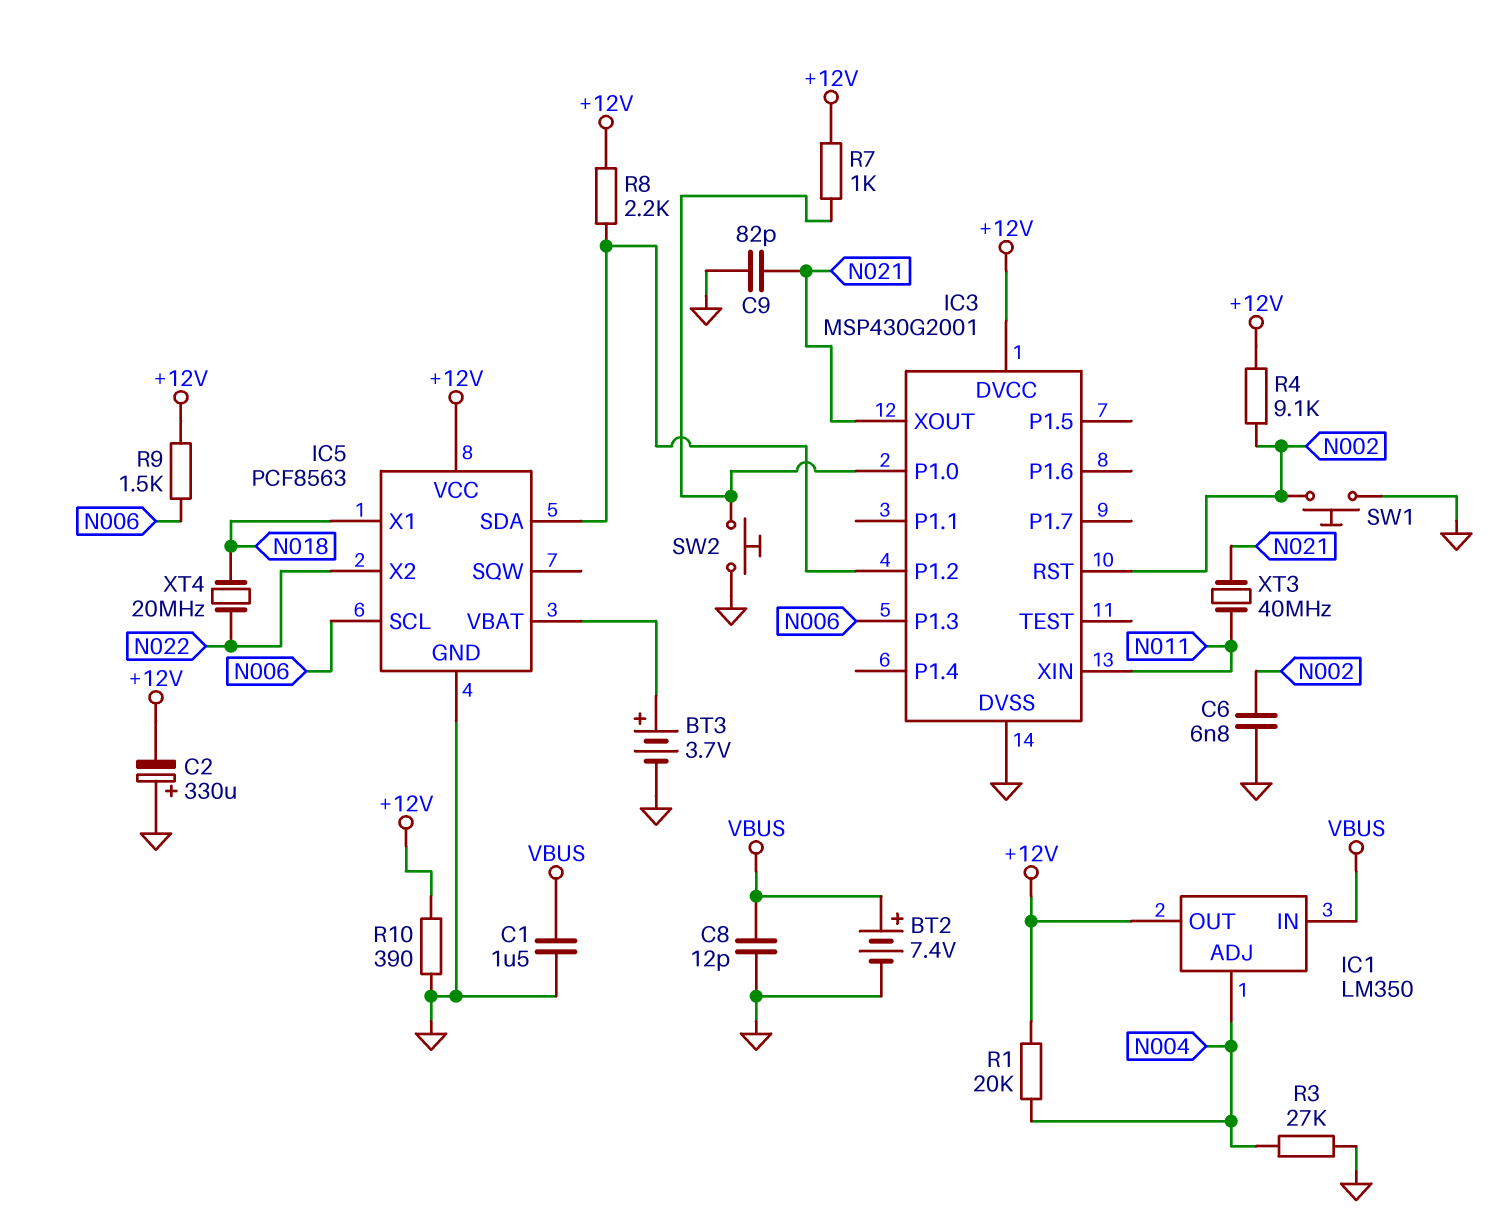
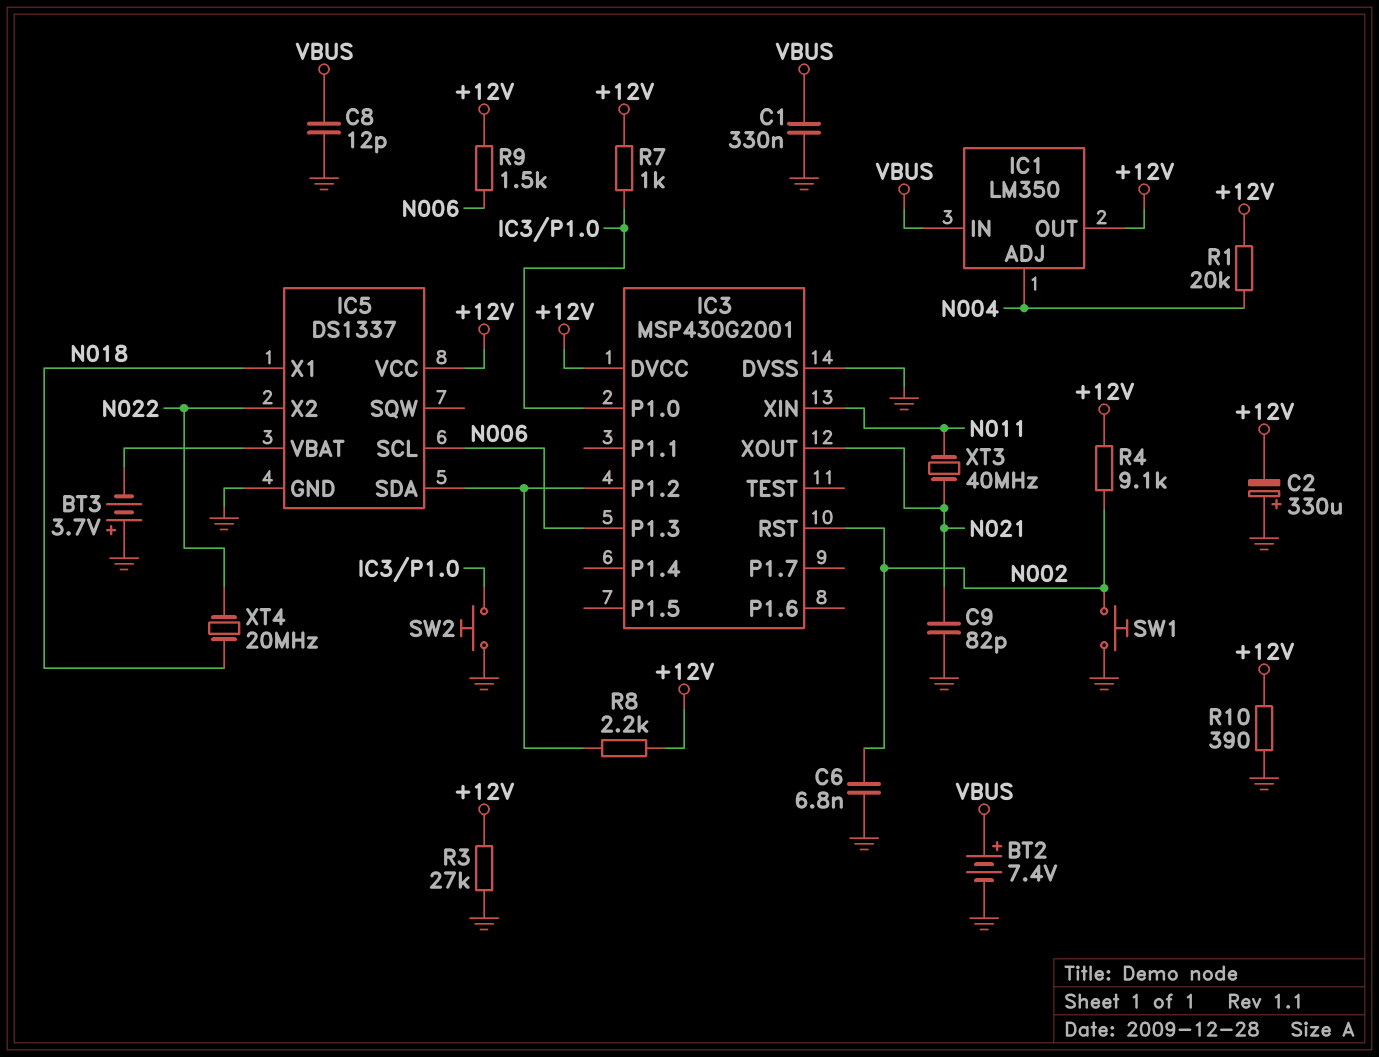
BT3: 3.7V (plus IC5/VBAT, minus GND) -> 3.7V (plus GND, minus IC5/VBAT)
C1: 1.5uF (GND, VBUS) -> 330nF (GND, VBUS)
IC5: PCF8563 -> DS1337
R3: 27k (GND, N004) -> 27k (+12V, GND)

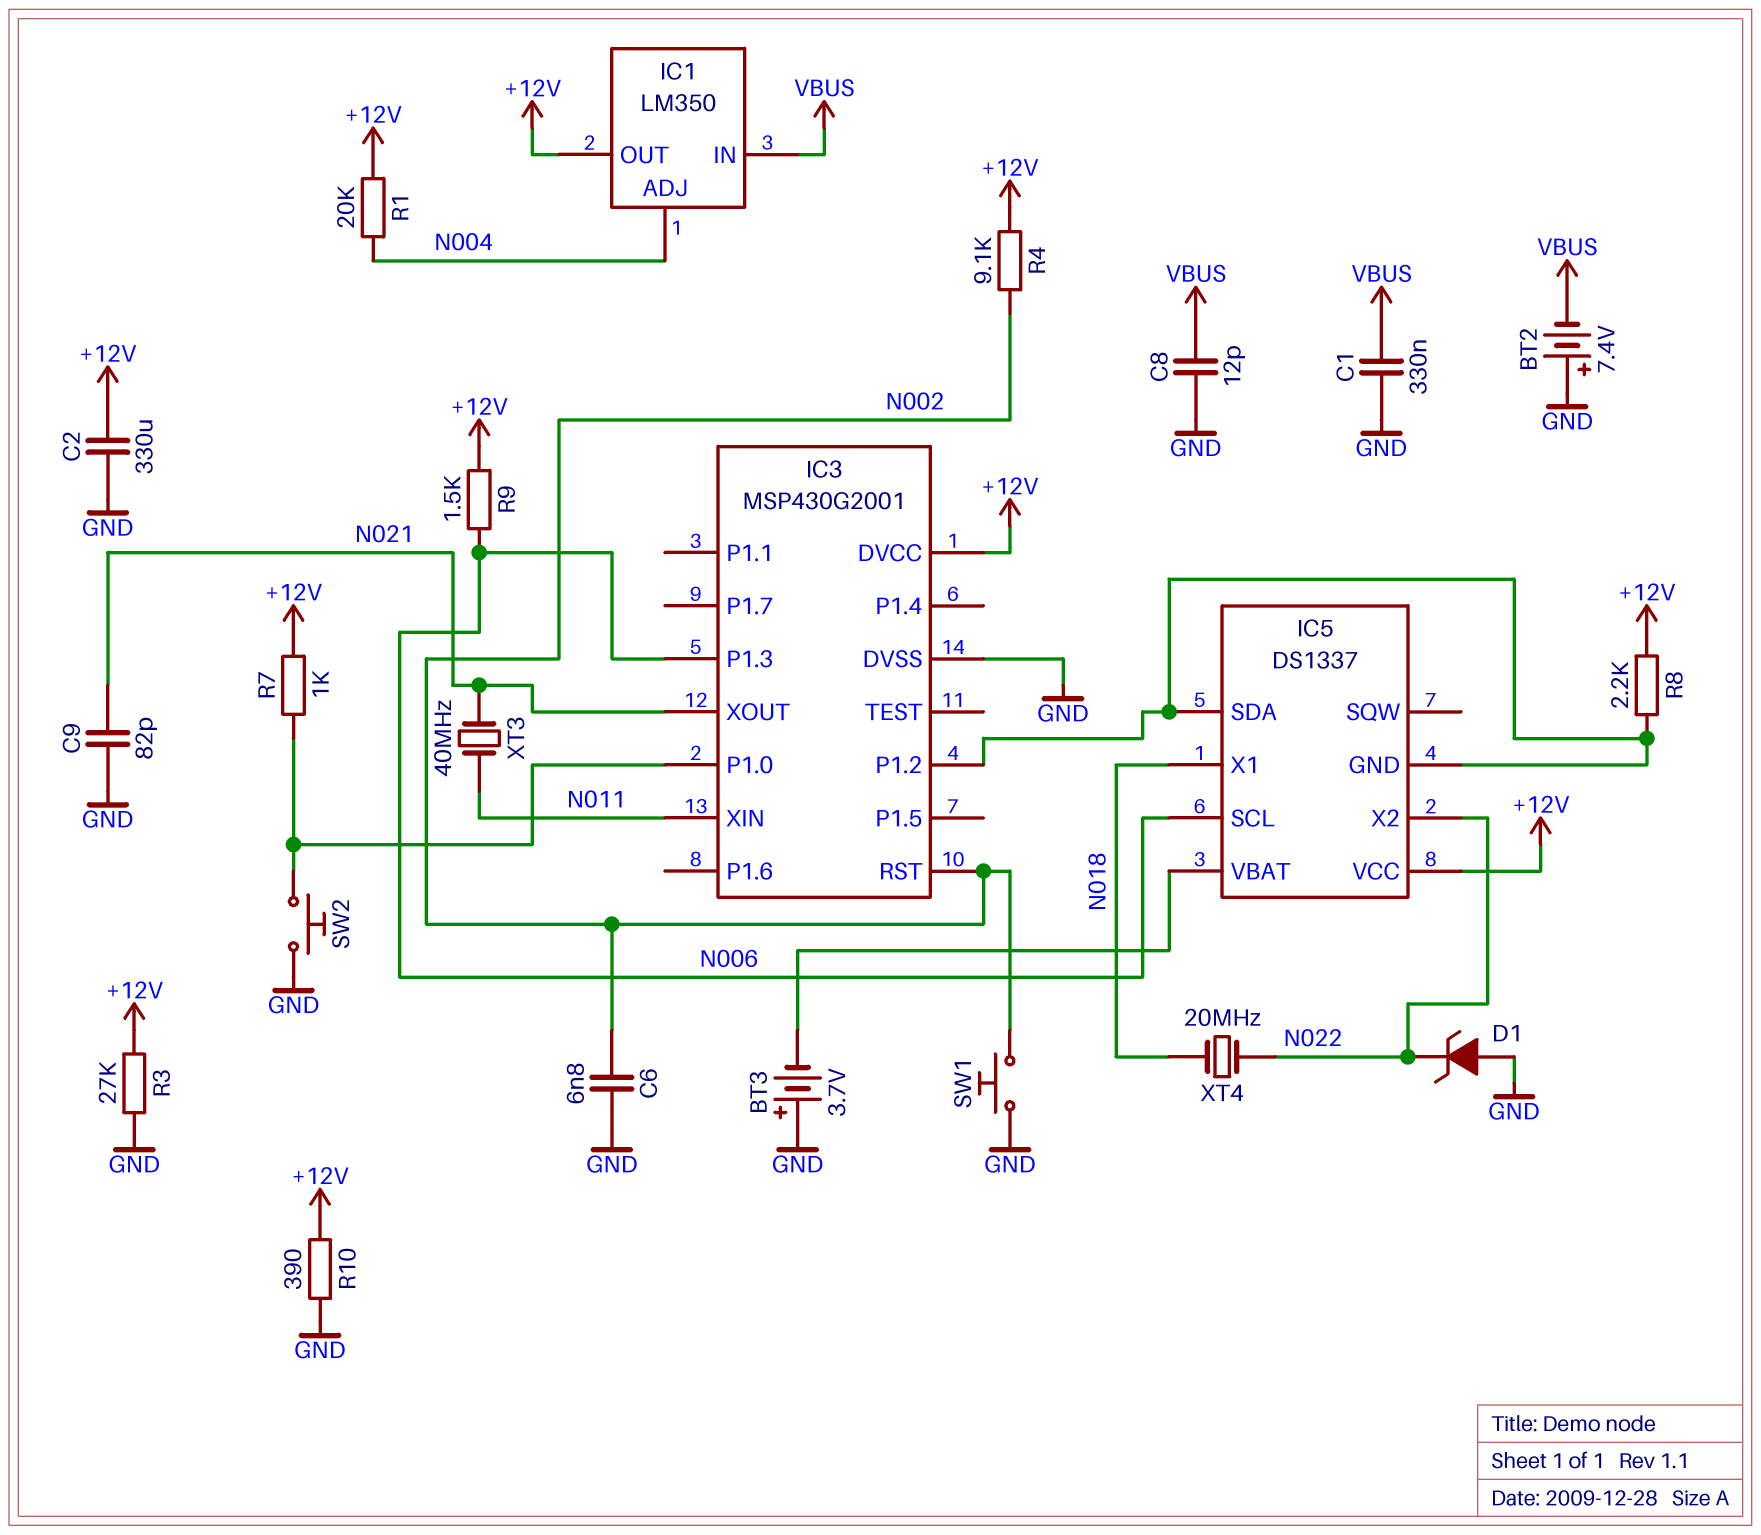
BT2: 7.4V (plus VBUS, minus GND) -> 7.4V (plus GND, minus VBUS)
C2: 330uF (plus GND, minus +12V) -> 330uF (+12V, GND)
D1: none -> zener (A GND, K N022)
IC5 pin GND: GND -> IC3/P1.2

